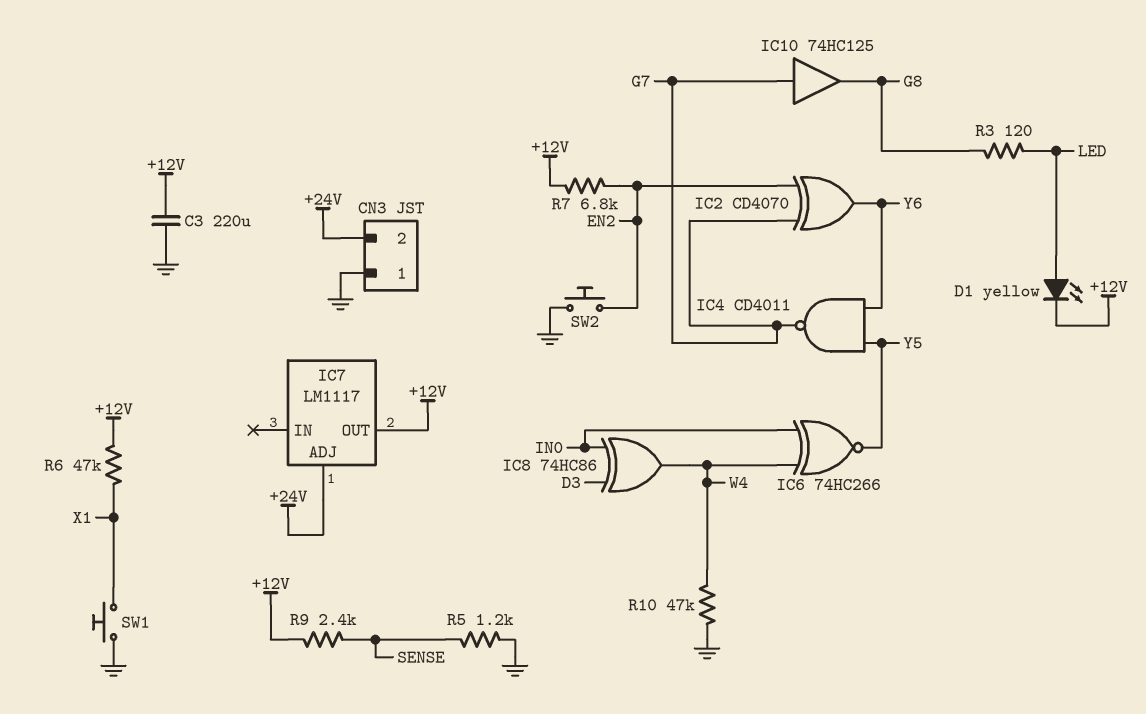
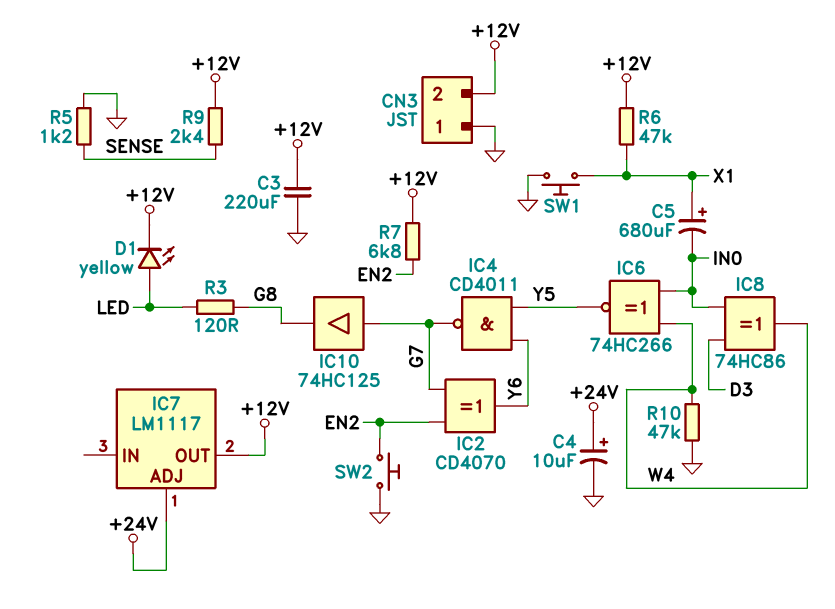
C4: none -> 10uF (plus +24V, minus GND)
C5: none -> 680uF (plus X1, minus IN0)
CN3 pin 2: +24V -> +12V

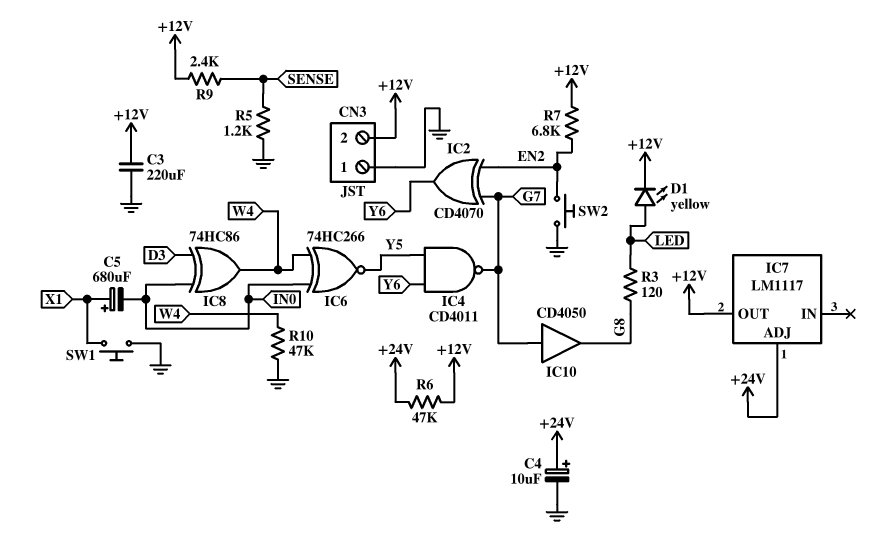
IC10: buffer 74HC125 (in G7, out G8) -> buffer CD4050 (in G7, out G8)
R6: 47k (+12V, X1) -> 47k (+12V, +24V)

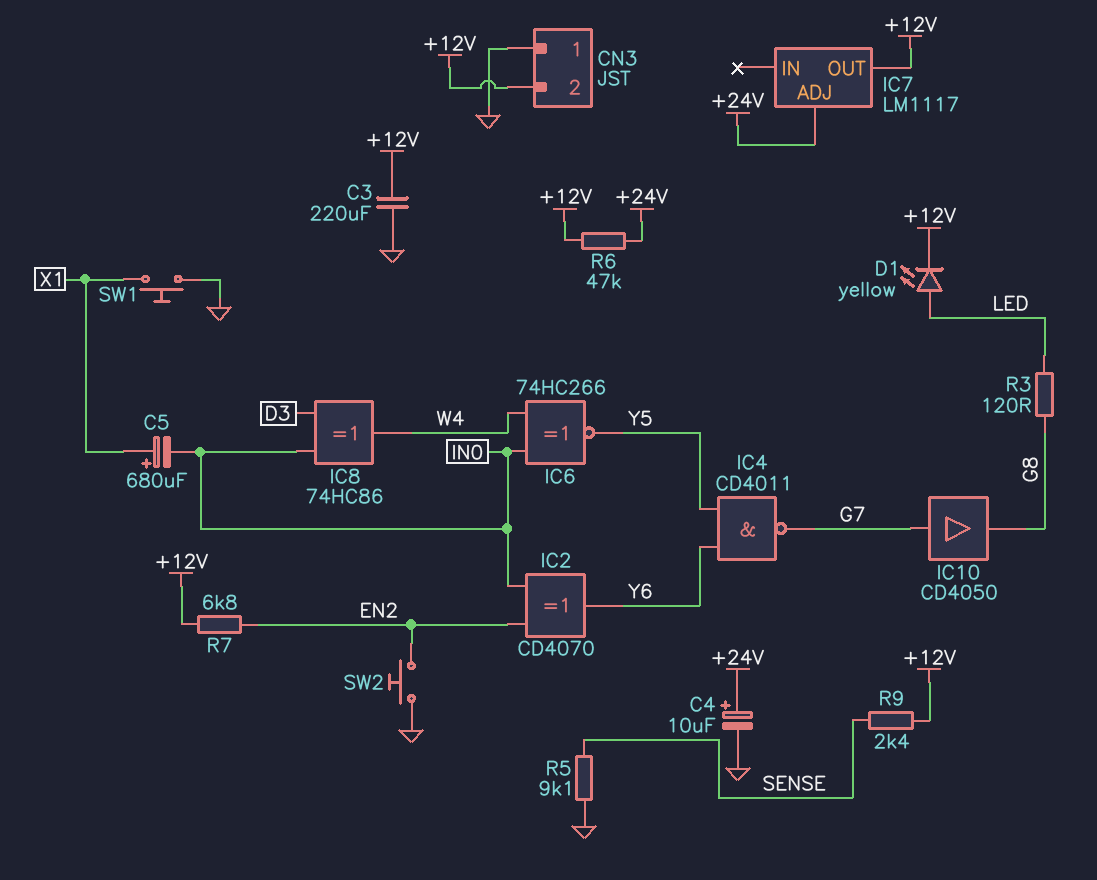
IC2: XOR CD4070 (in EN2, in G7, out Y6) -> XOR CD4070 (in EN2, in IN0, out Y6)
R5: 1.2k (GND, SENSE) -> 9.1k (GND, SENSE)
R10: 47k (GND, W4) -> none

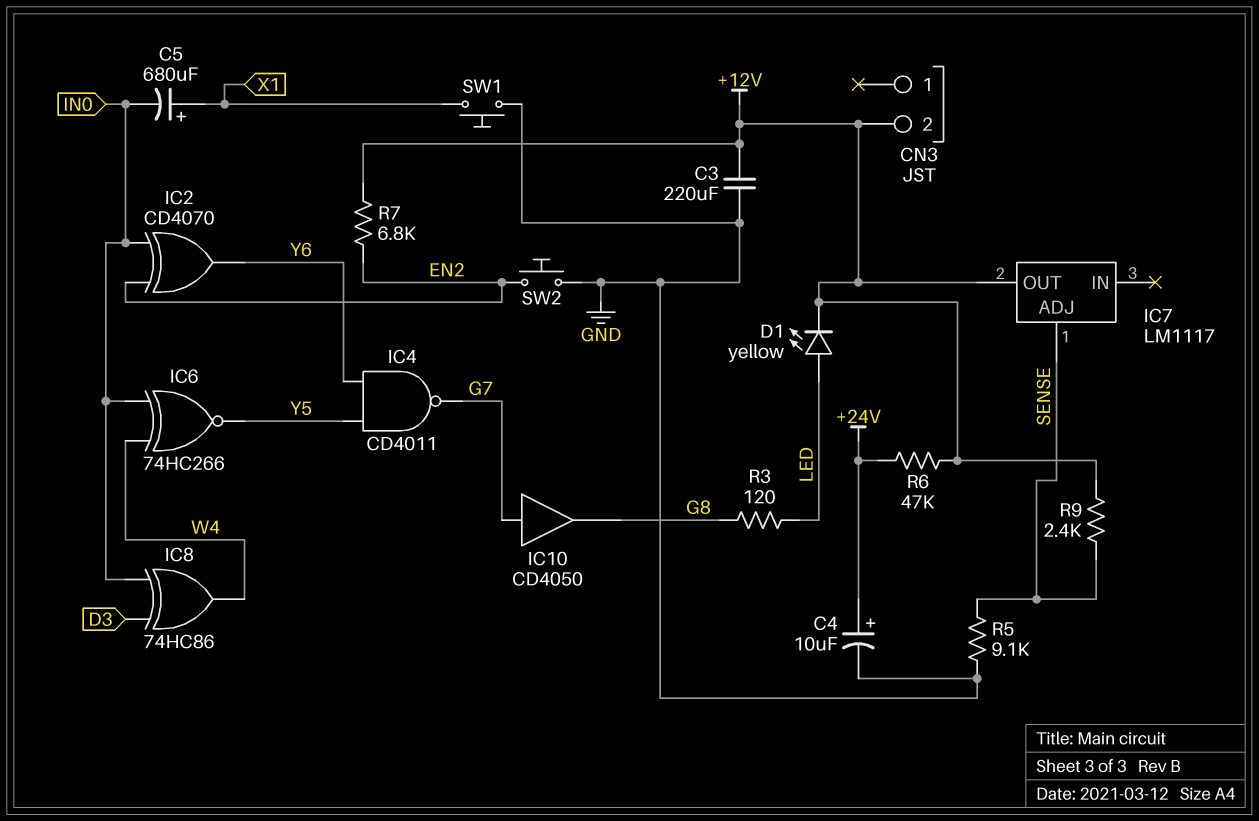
CN3 pin 1: GND -> none
IC7 pin ADJ: +24V -> SENSE

